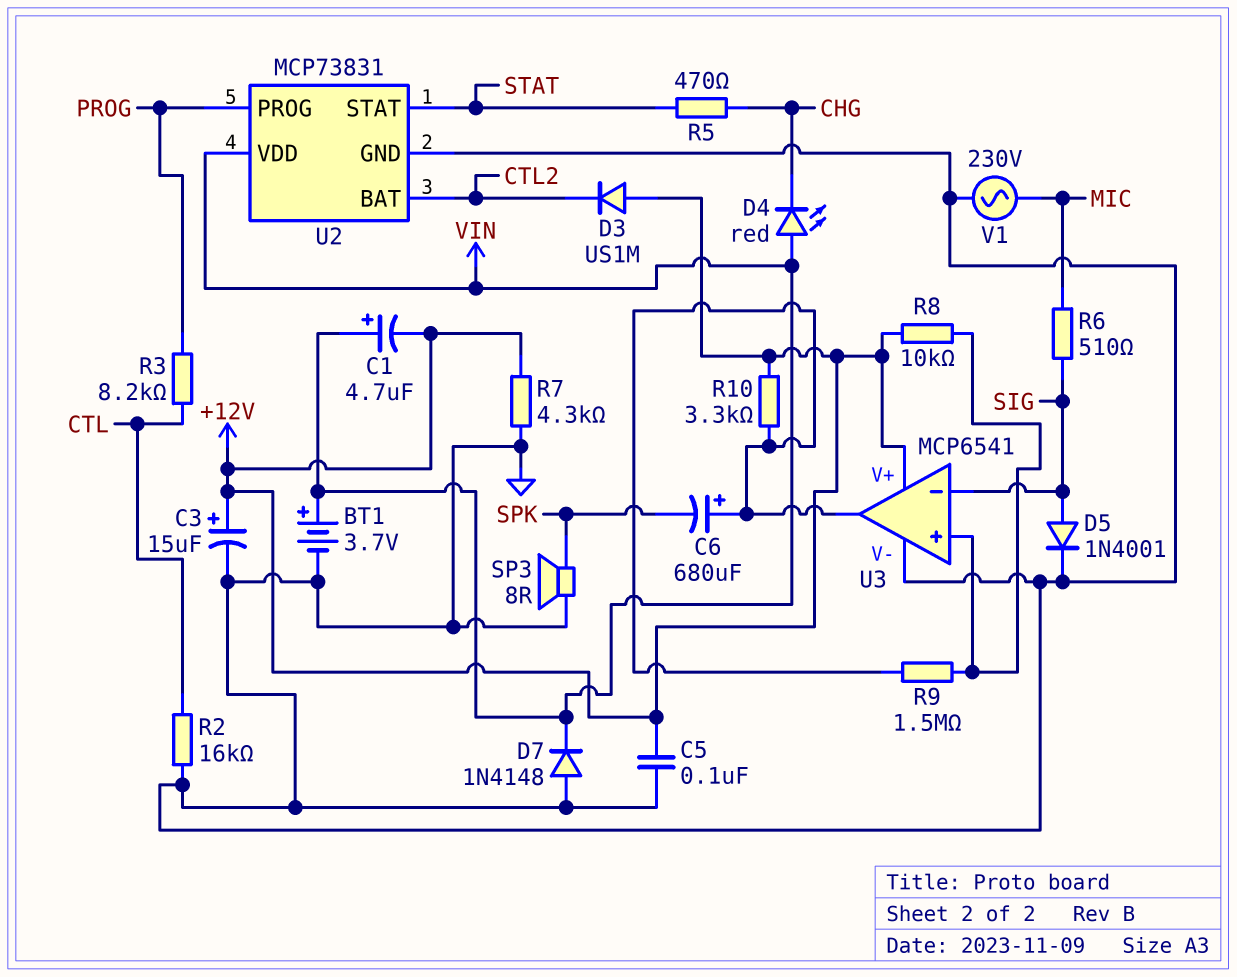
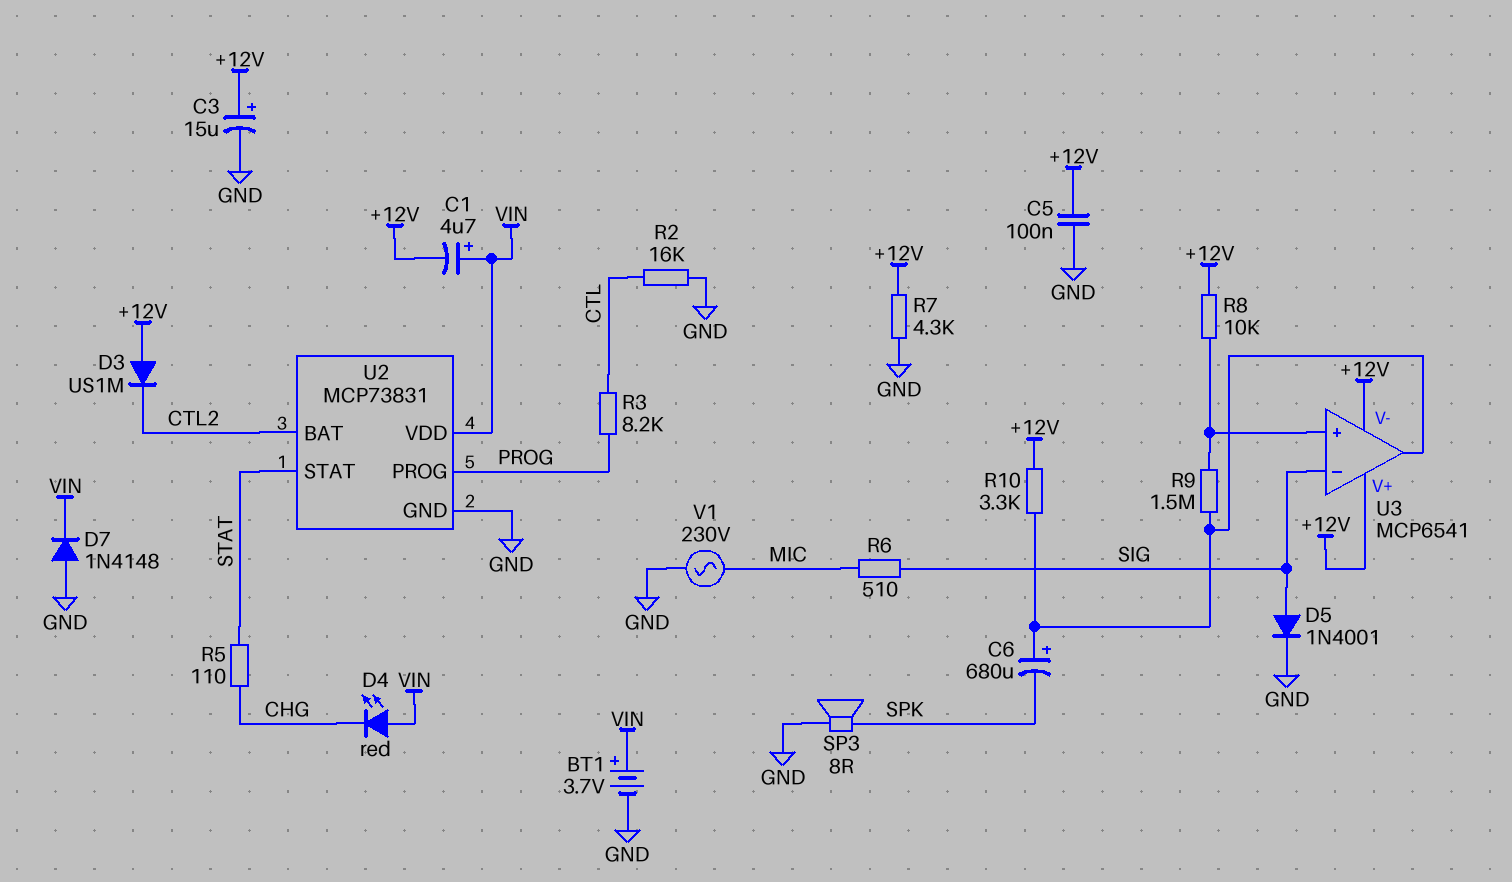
R5: 470 (CHG, STAT) -> 110 (CHG, STAT)
U3 pin V-: GND -> +12V

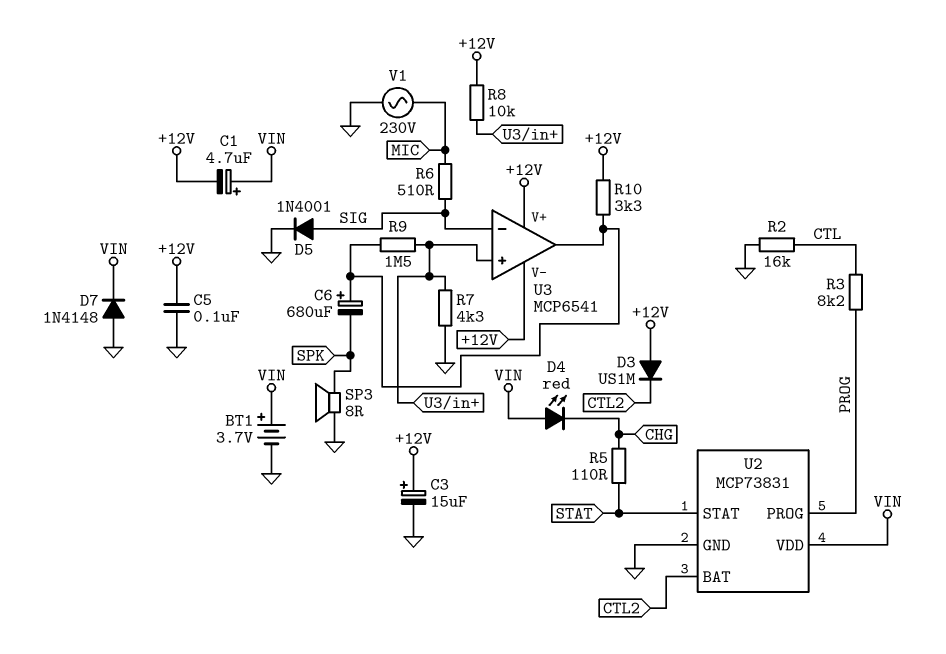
R7: 4.3k (+12V, GND) -> 4.3k (GND, U3/in+)

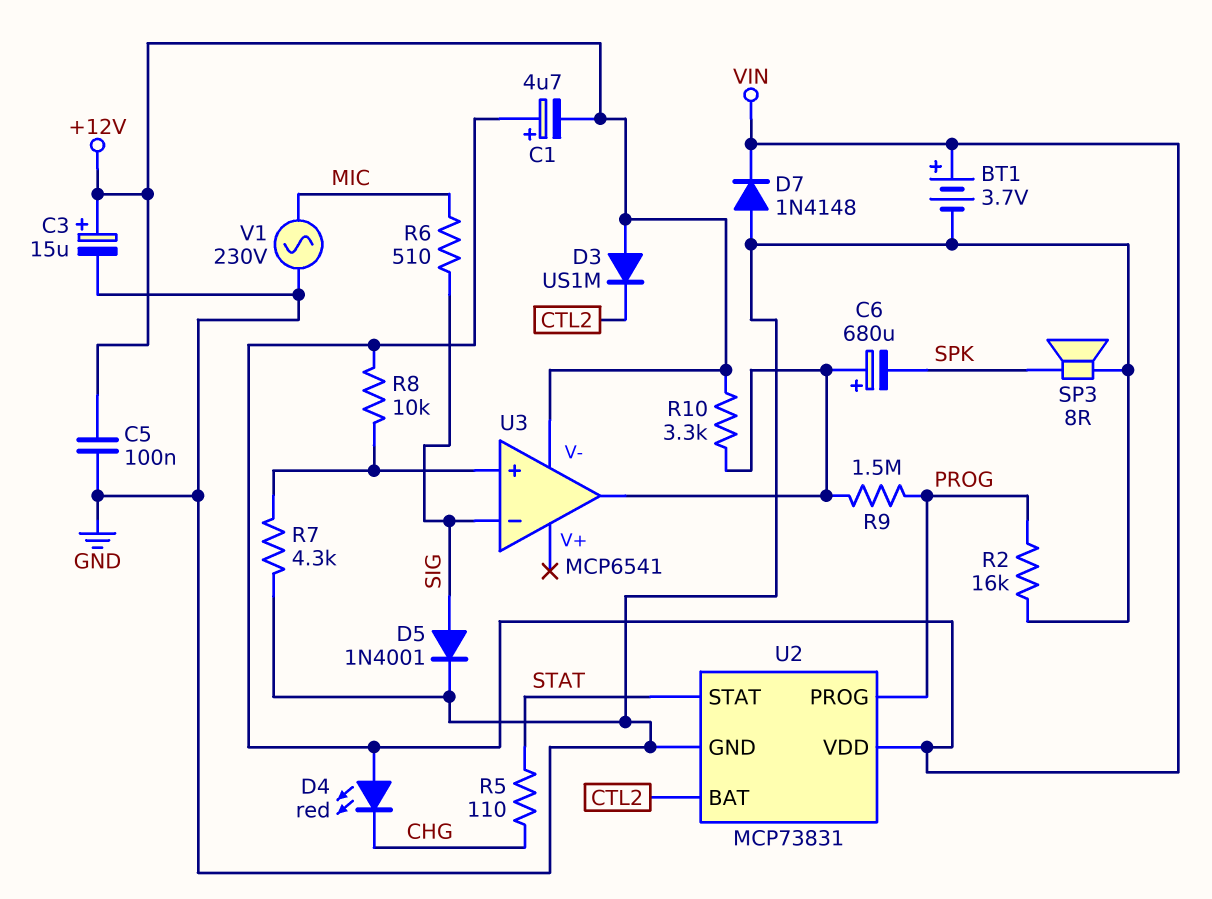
R2: 16k (CTL, GND) -> 16k (GND, PROG)
R3: 8.2k (CTL, PROG) -> none
R8: 10k (+12V, U3/in+) -> 10k (U3/in+, VIN)
R9: 1.5M (U3/in+, U3/out) -> 1.5M (PROG, U3/out)
U3 pin V+: +12V -> none

